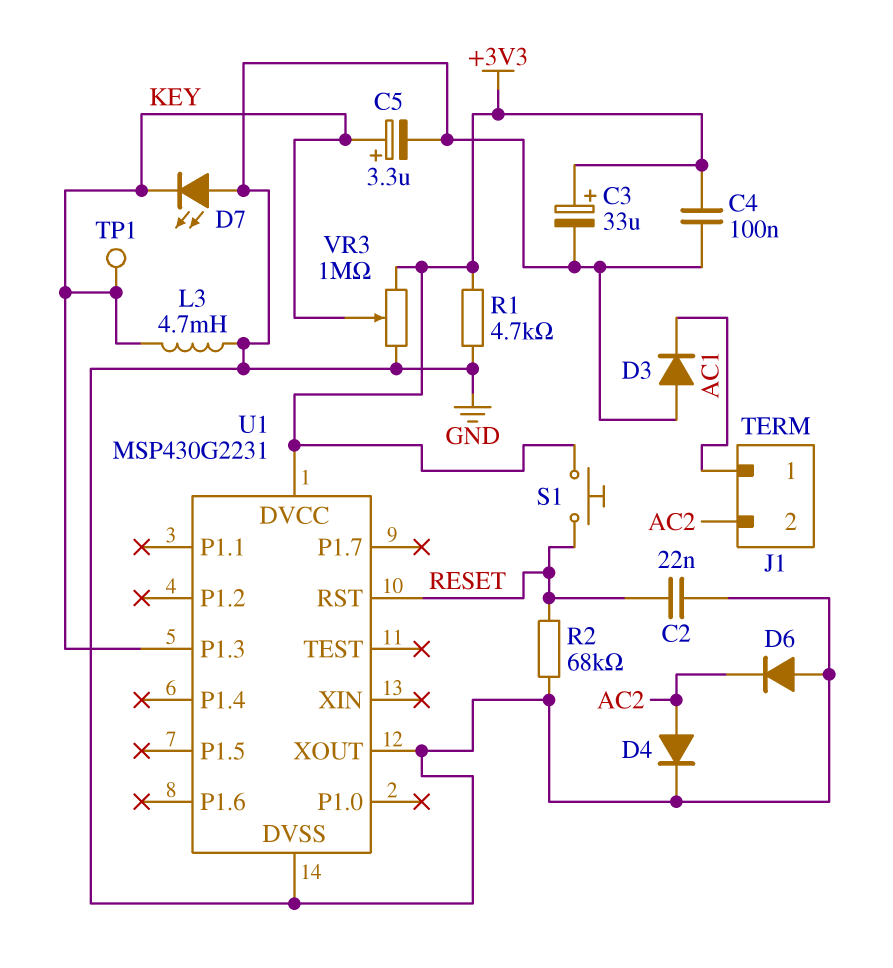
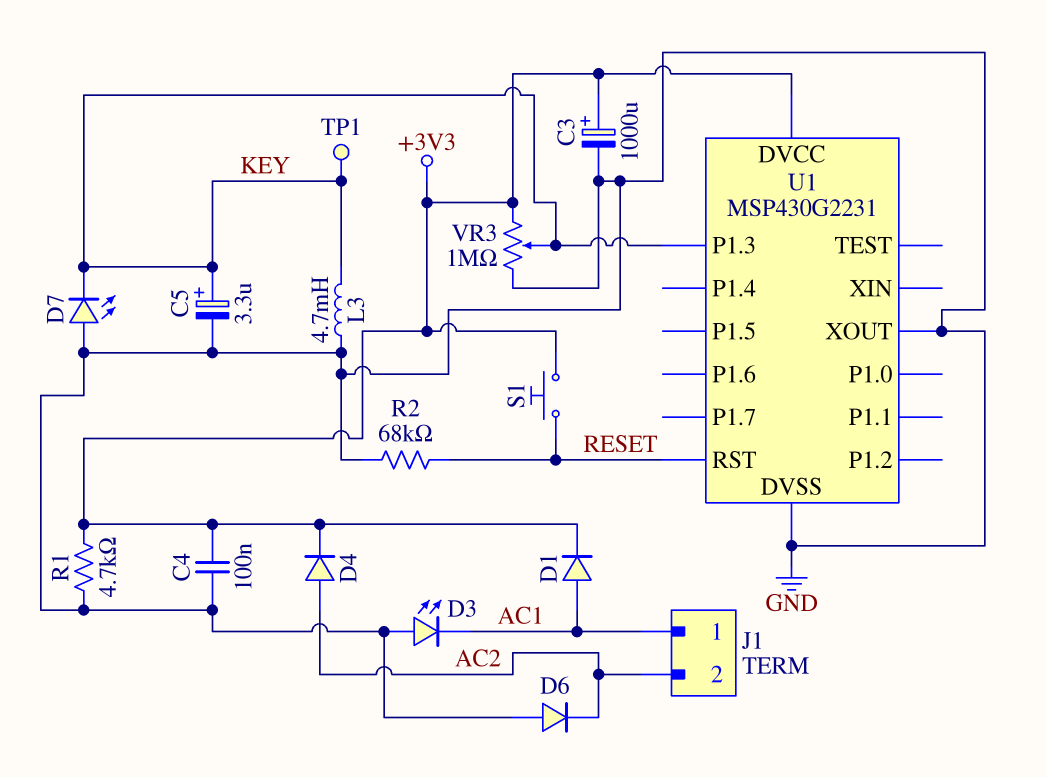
C2: 22nF (GND, RESET) -> none
C3: 33uF (plus +3V3, minus GND) -> 1000uF (plus +3V3, minus GND)
D1: none -> diode (A AC1, K +3V3)
D3: diode (A GND, K AC1) -> LED (A GND, K AC1)
D4: diode (A AC2, K GND) -> diode (A AC2, K +3V3)

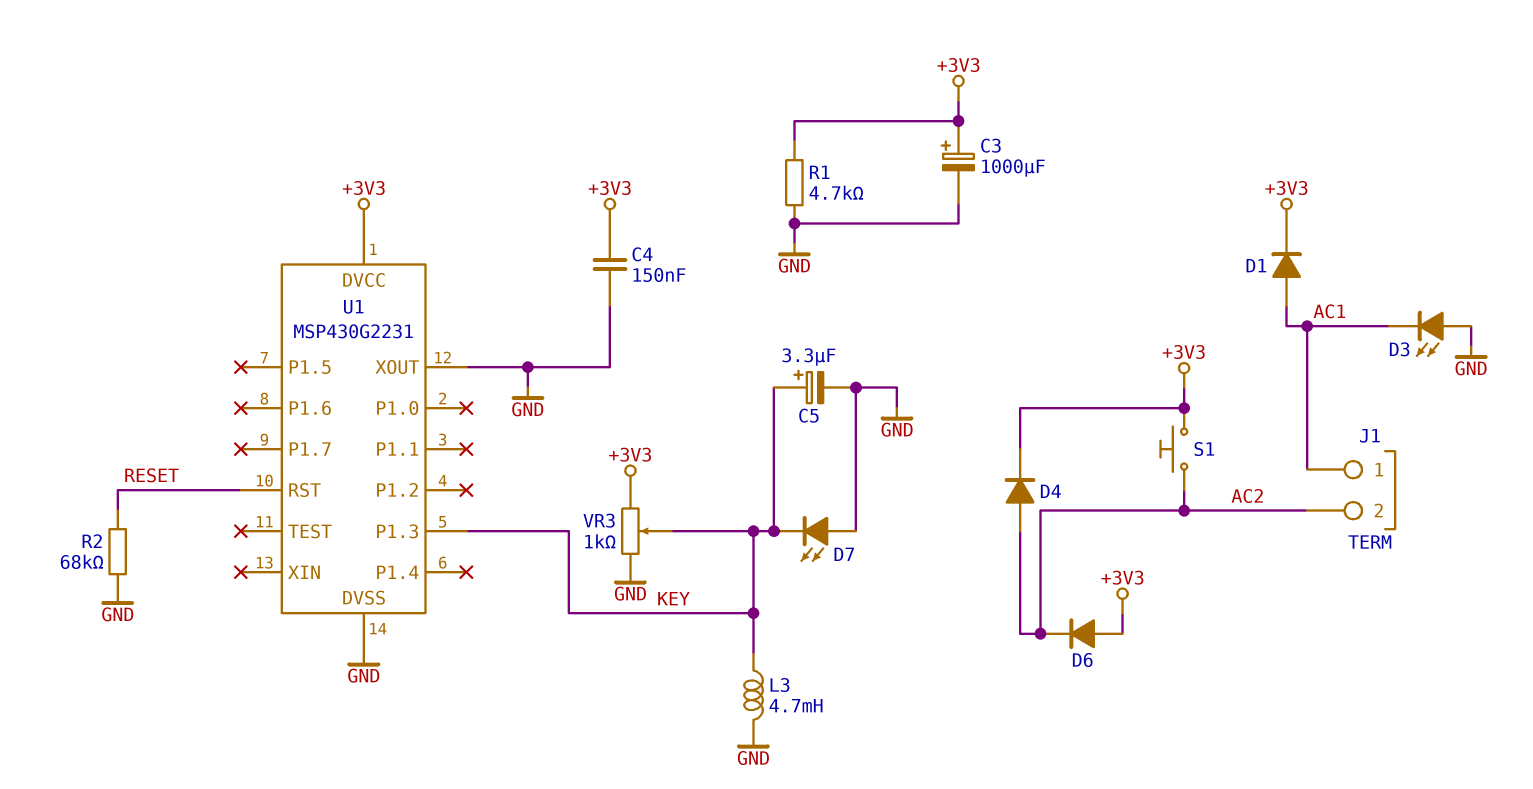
C4: 100nF (+3V3, GND) -> 150nF (+3V3, GND)
D6: diode (A GND, K AC2) -> diode (A +3V3, K AC2)
S1: button (+3V3, RESET) -> button (+3V3, AC2)
TP1: test point (KEY) -> none
VR3: 1M (+3V3, GND, wiper KEY) -> 1k (+3V3, GND, wiper KEY)

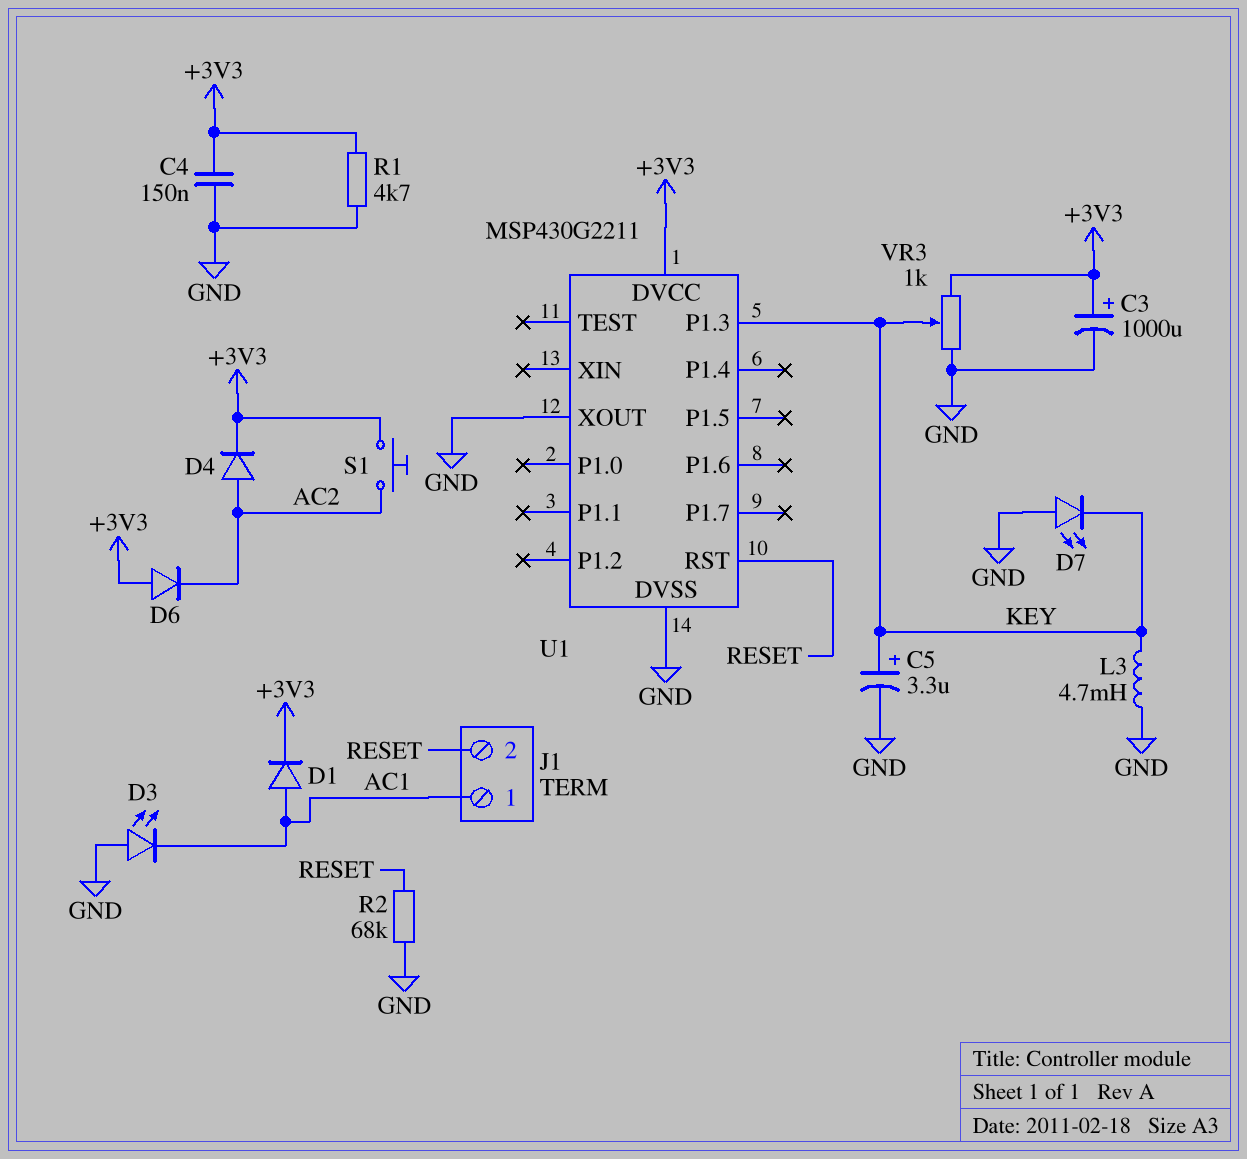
J1 pin 2: AC2 -> RESET
U1: MSP430G2231 -> MSP430G2211

